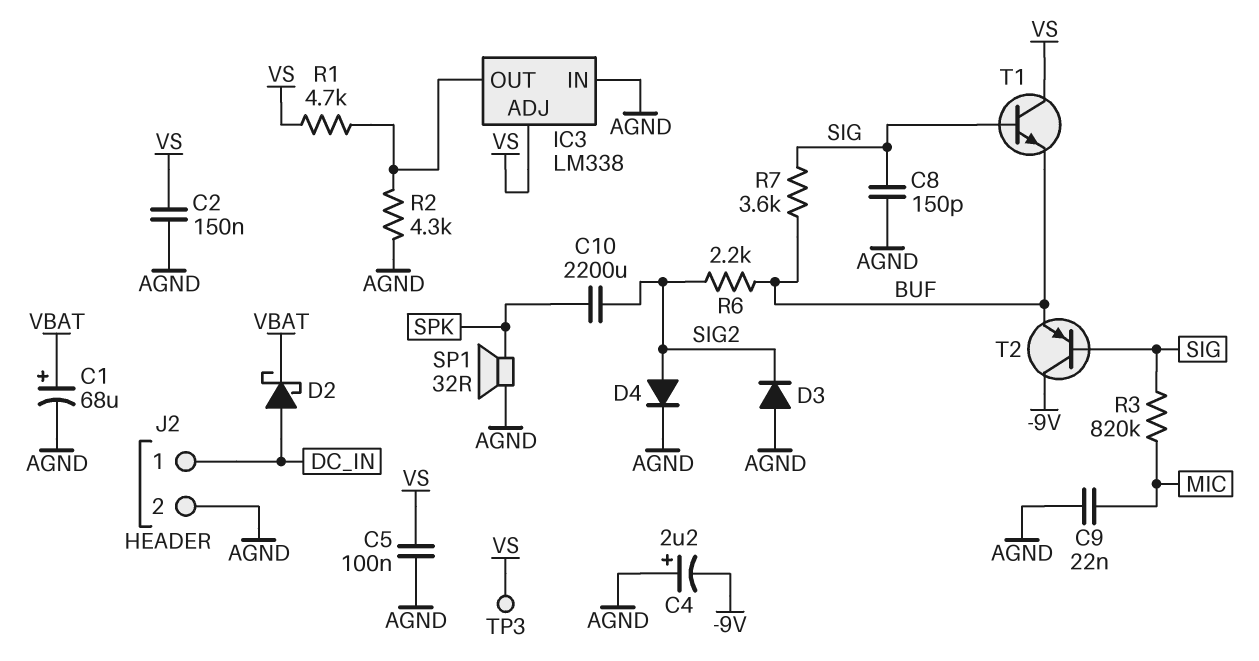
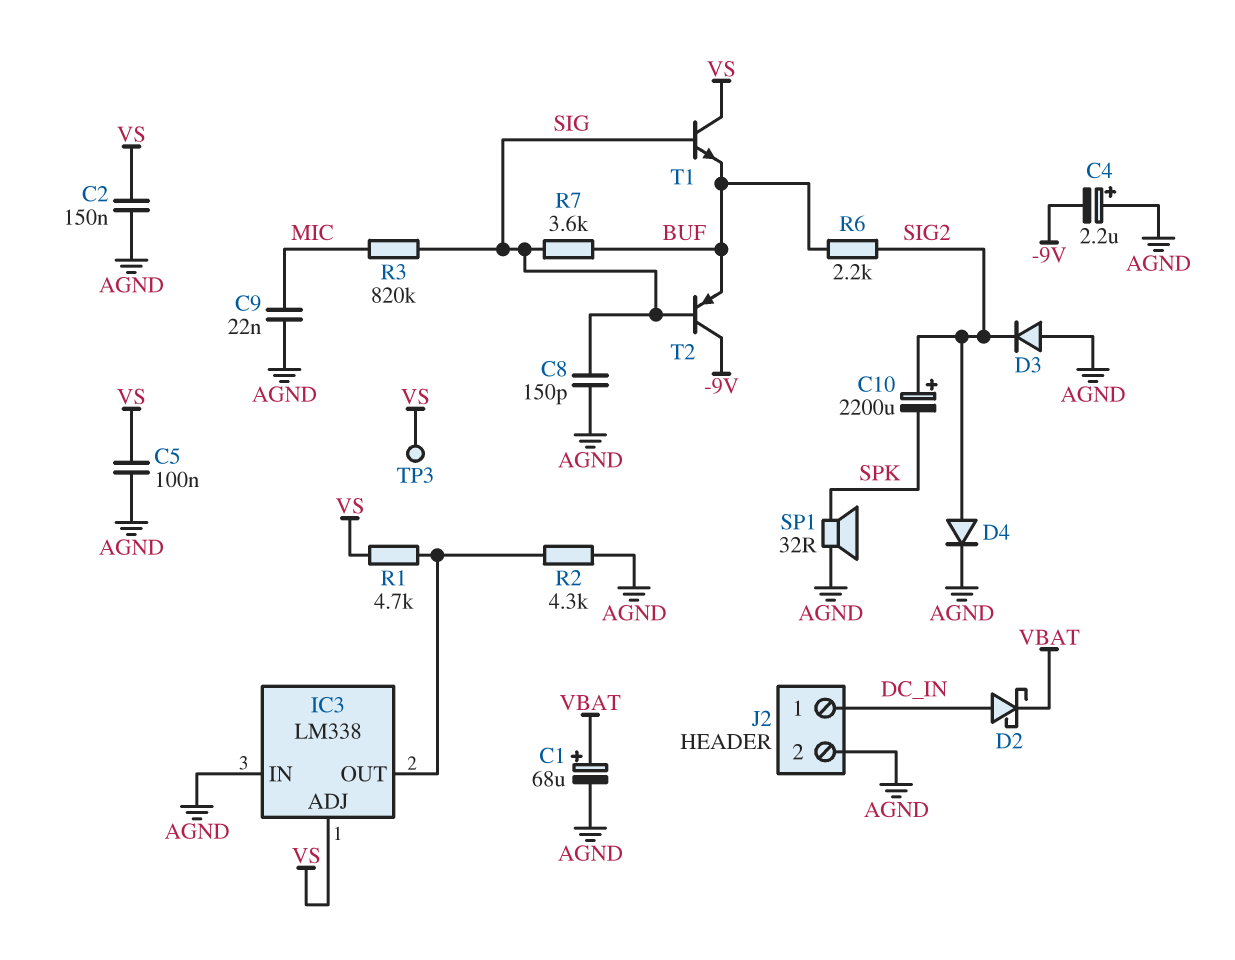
C10: 2200uF (SIG2, SPK) -> 2200uF (plus SIG2, minus SPK)

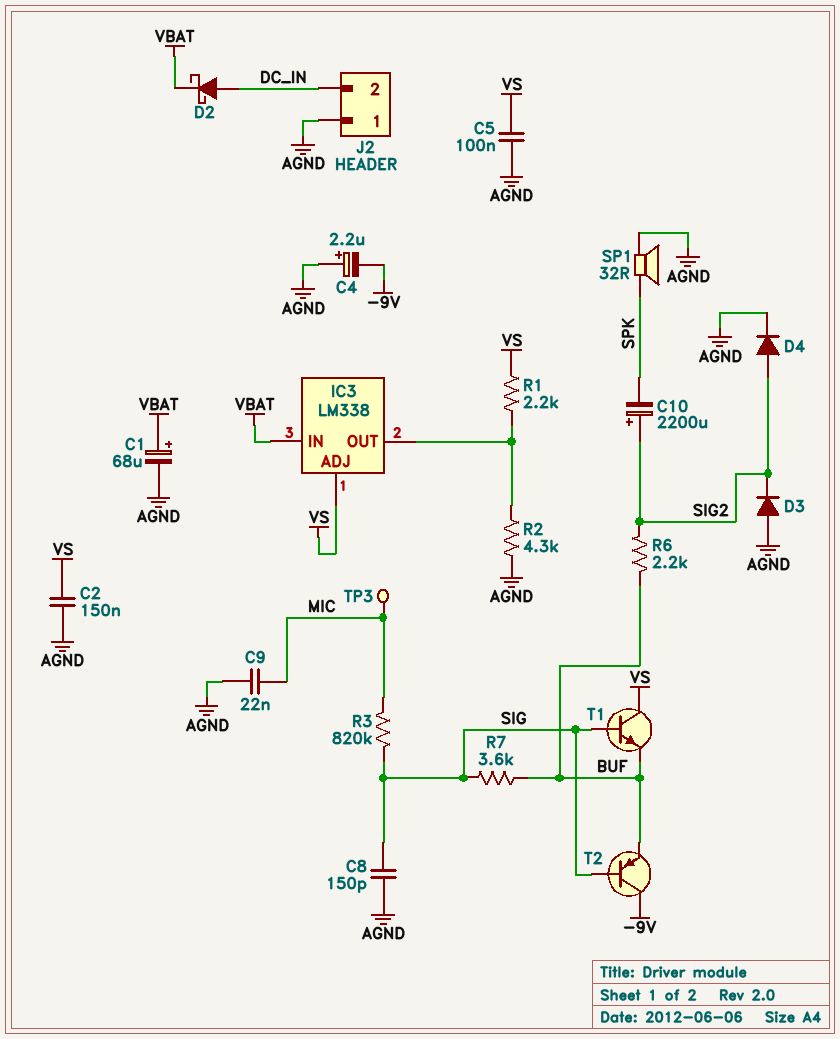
IC3 pin IN: AGND -> VBAT
J2 pin 1: DC_IN -> AGND
J2 pin 2: AGND -> DC_IN
R1: 4.7k (IC3/OUT, VS) -> 2.2k (IC3/OUT, VS)
TP3: test point (VS) -> test point (MIC)

